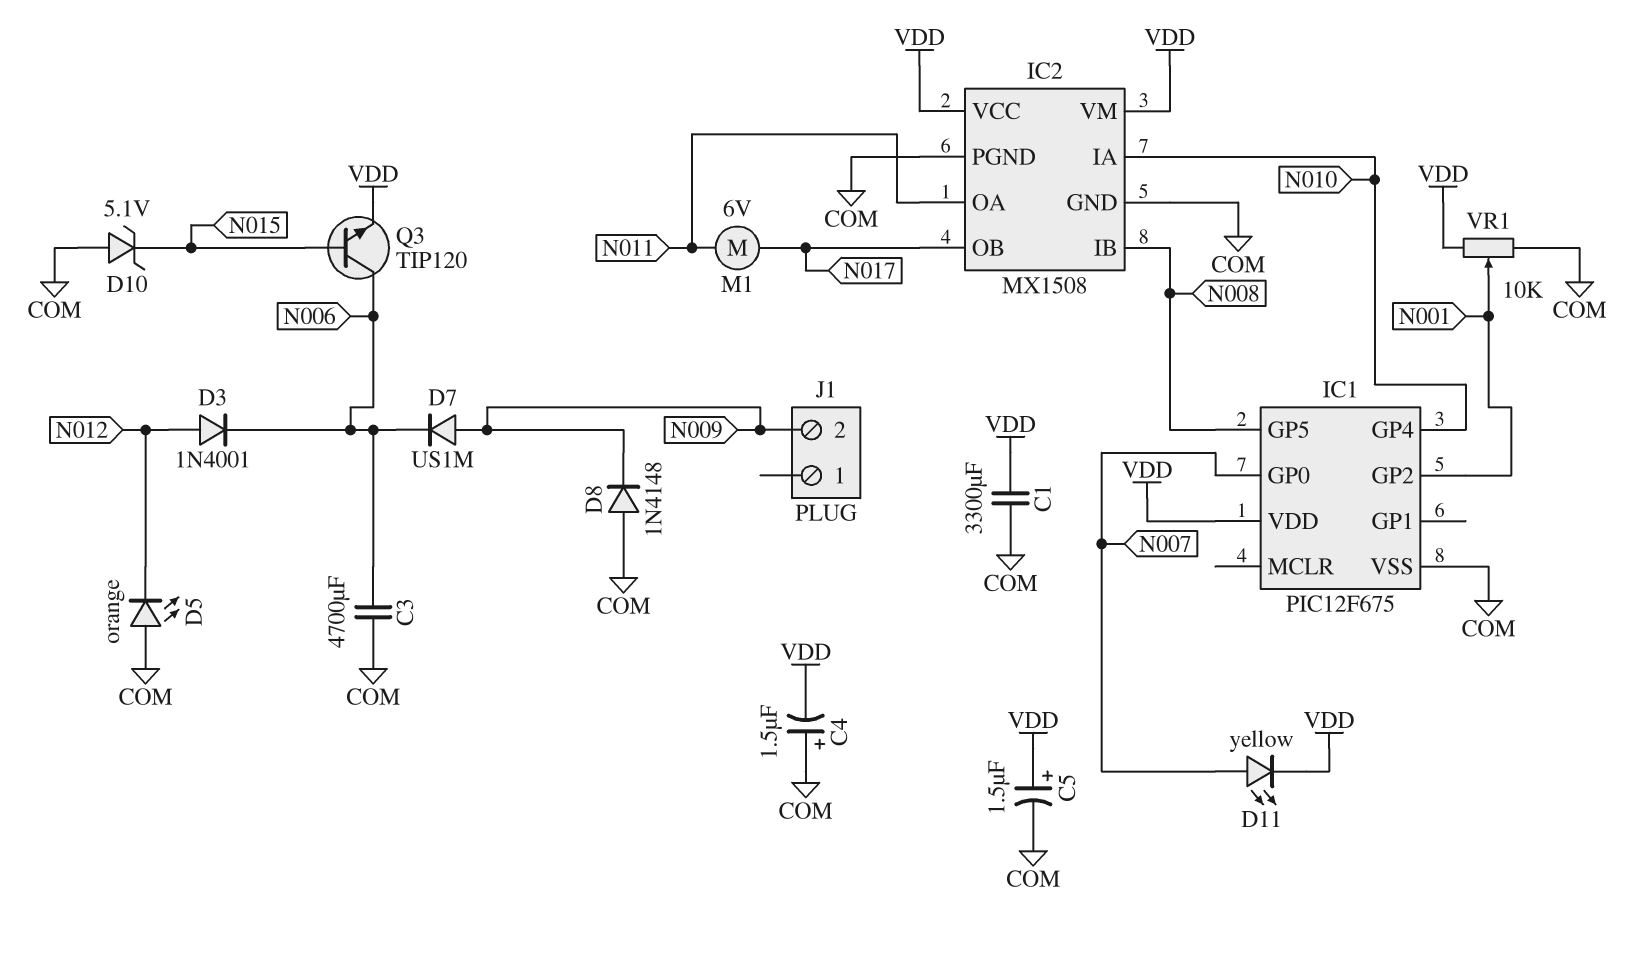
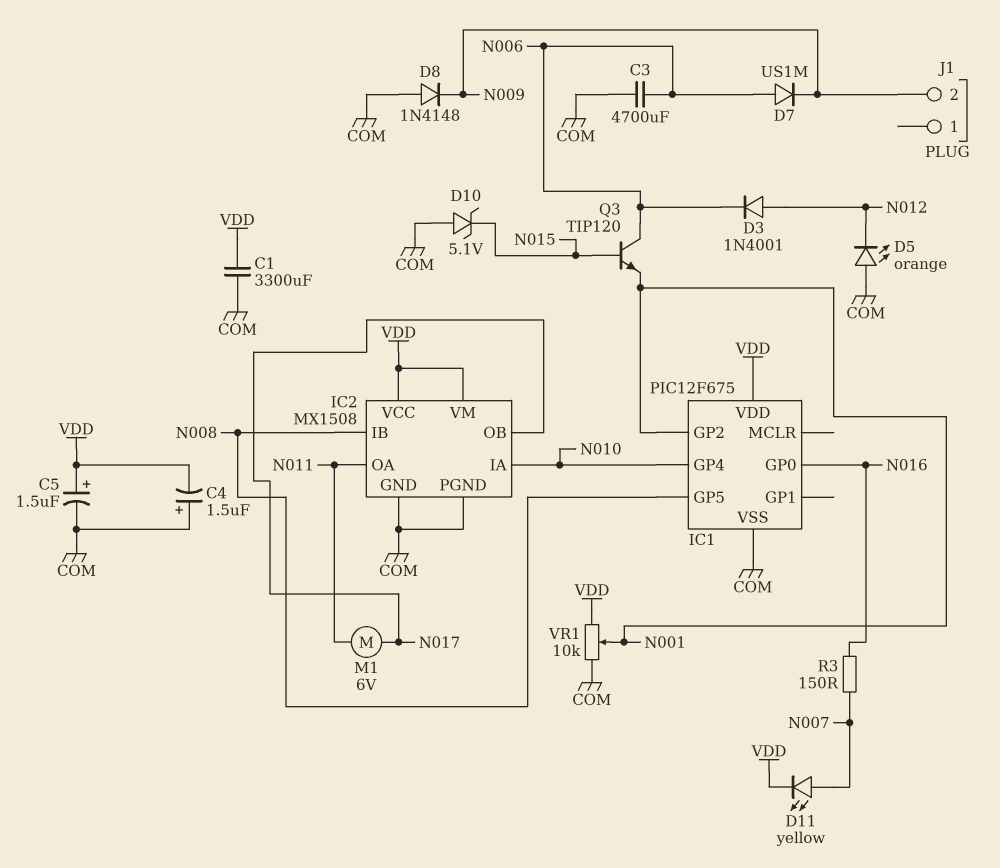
D7: diode US1M (A N009, K N006) -> diode US1M (A N006, K N009)
IC1 pin GP0: N007 -> N016
Q3: NPN TIP120 (B N015, C N006, E VDD) -> NPN TIP120 (B N015, C N006, E N001)
R3: none -> 150 (N007, N016)

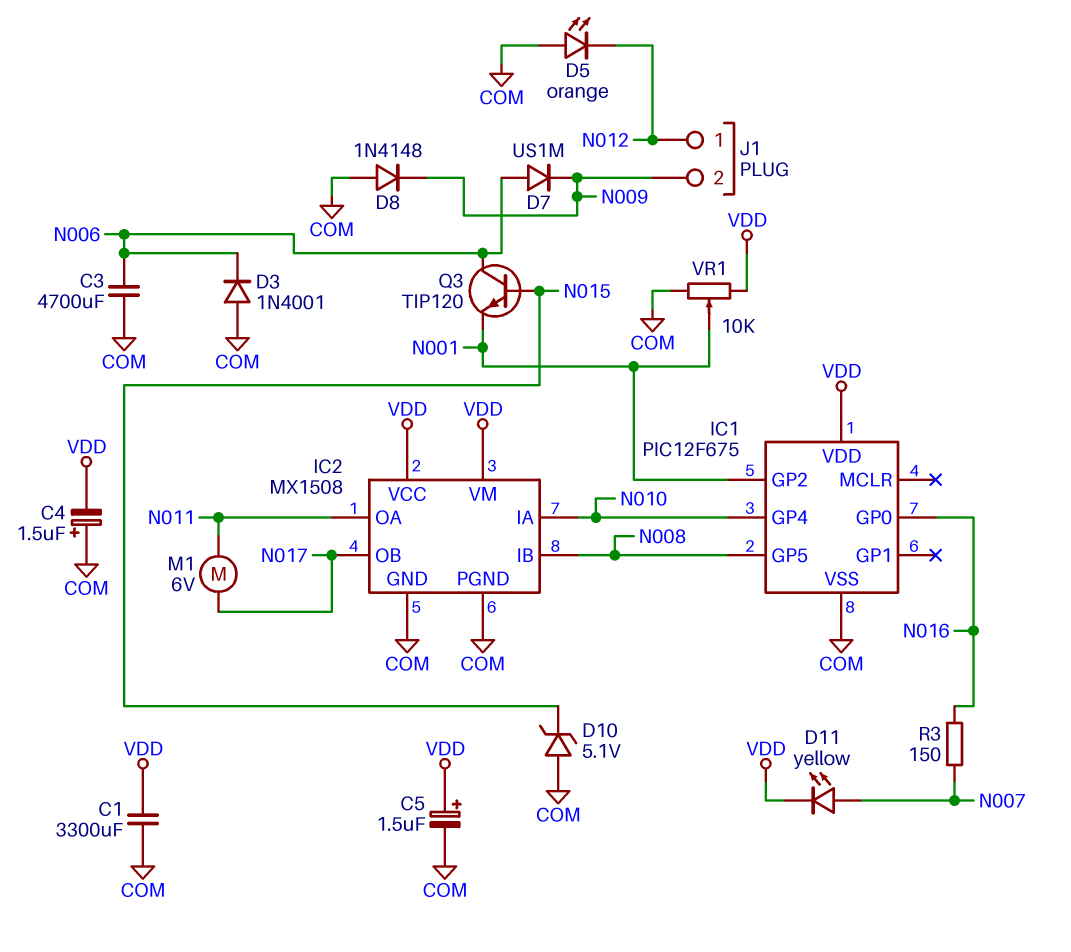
D3: diode 1N4001 (A N012, K N006) -> diode 1N4001 (A COM, K N006)
J1 pin 1: none -> N012

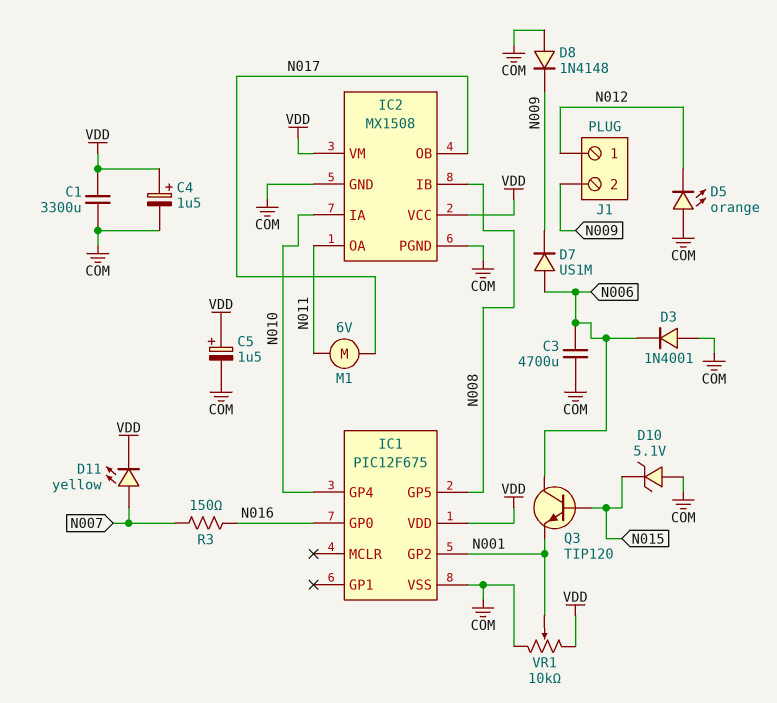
C4: 1.5uF (plus COM, minus VDD) -> 1.5uF (plus VDD, minus COM)

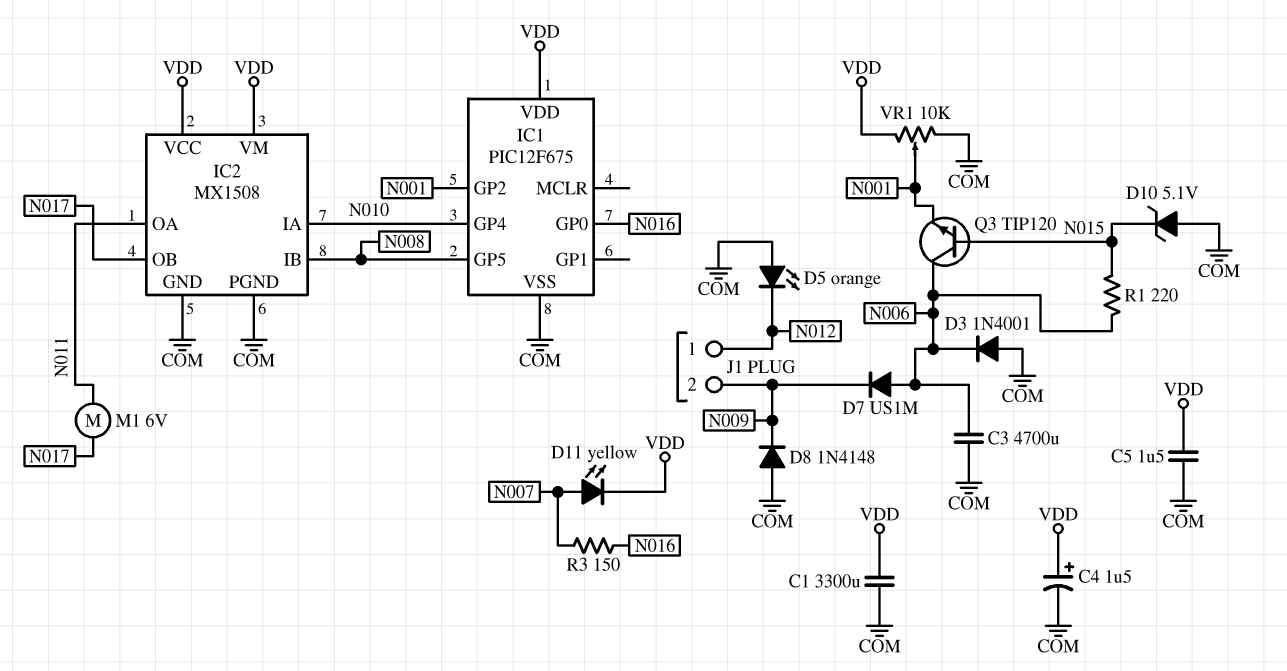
C5: 1.5uF (plus VDD, minus COM) -> 1.5uF (COM, VDD)
R1: none -> 220 (N006, N015)

